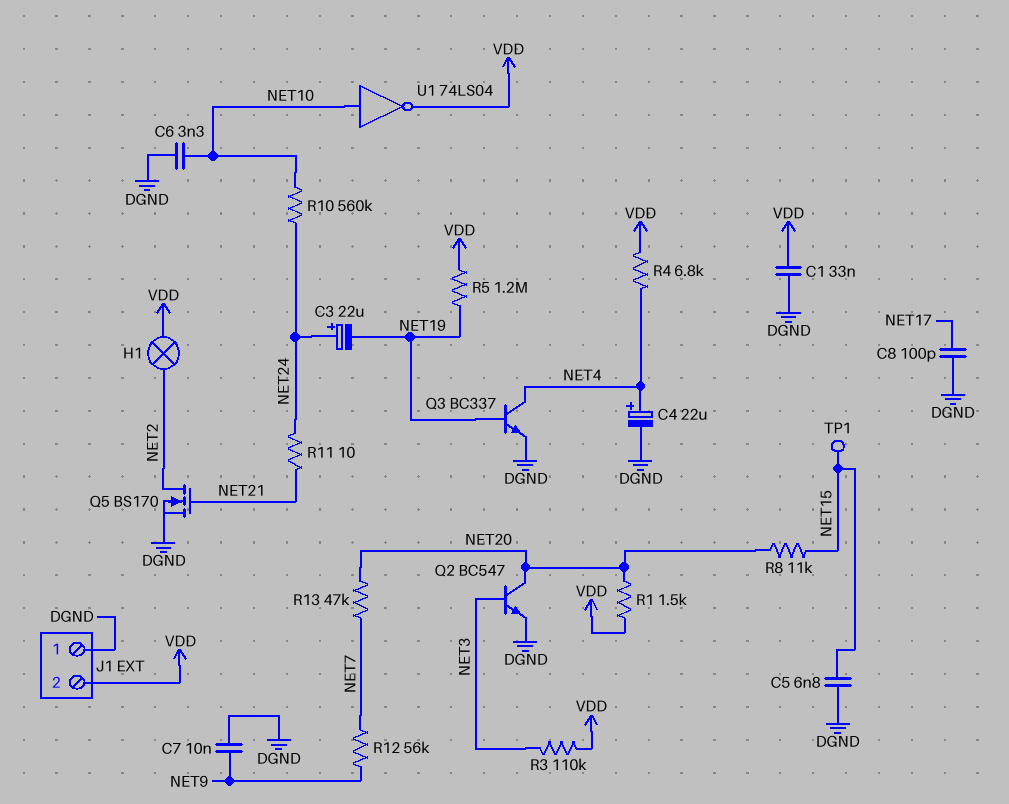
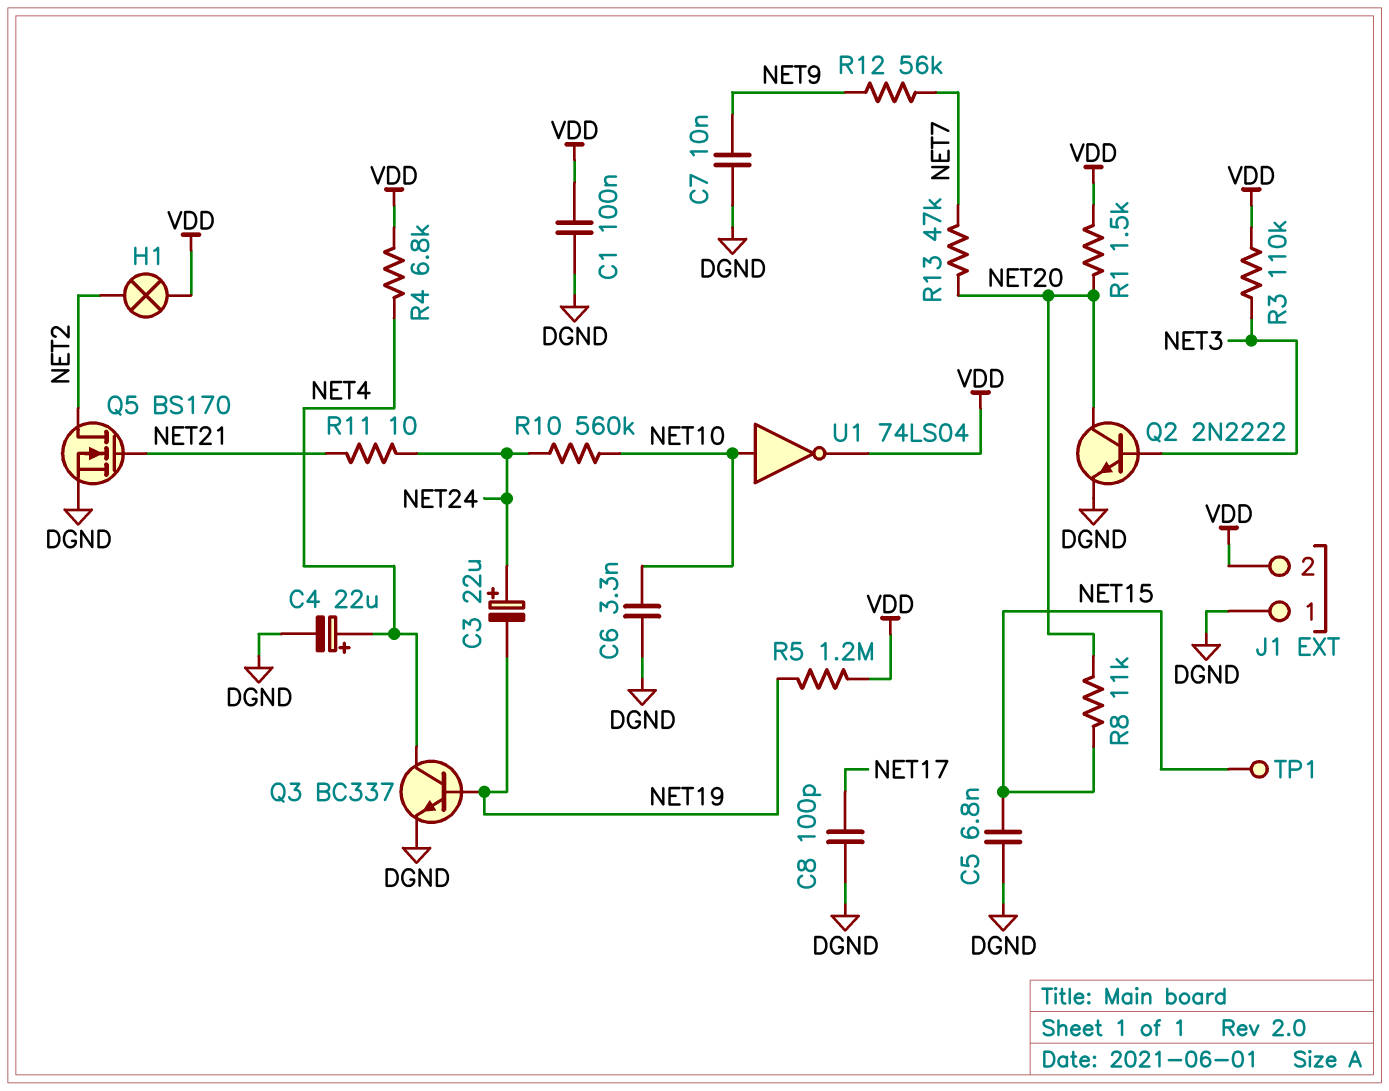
C1: 33nF (DGND, VDD) -> 100nF (DGND, VDD)
Q2: NPN BC547 (B NET3, C NET20, E DGND) -> NPN 2N2222 (B NET3, C NET20, E DGND)

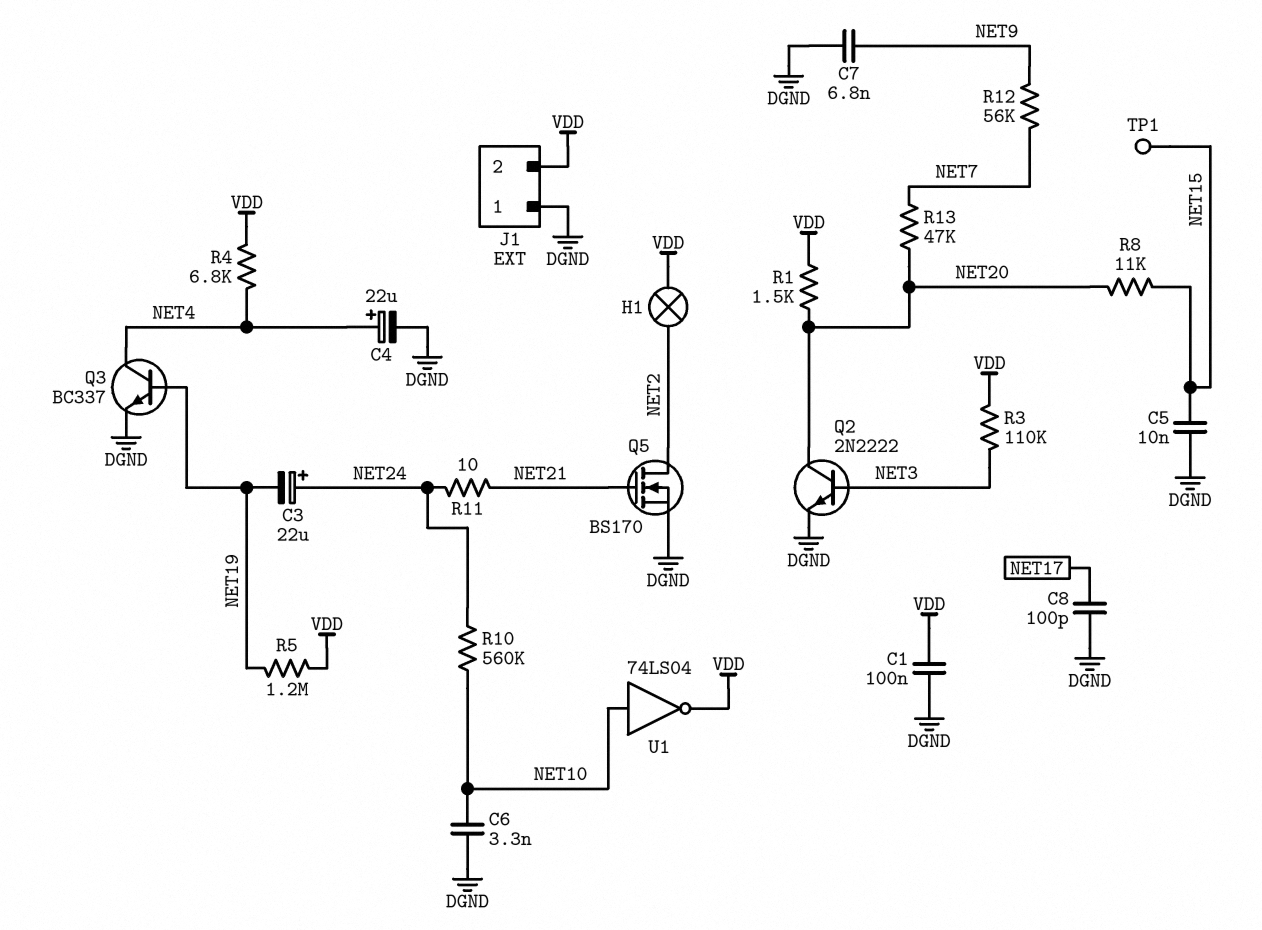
C5: 6.8nF (DGND, NET15) -> 10nF (DGND, NET15)
C7: 10nF (DGND, NET9) -> 6.8nF (DGND, NET9)

